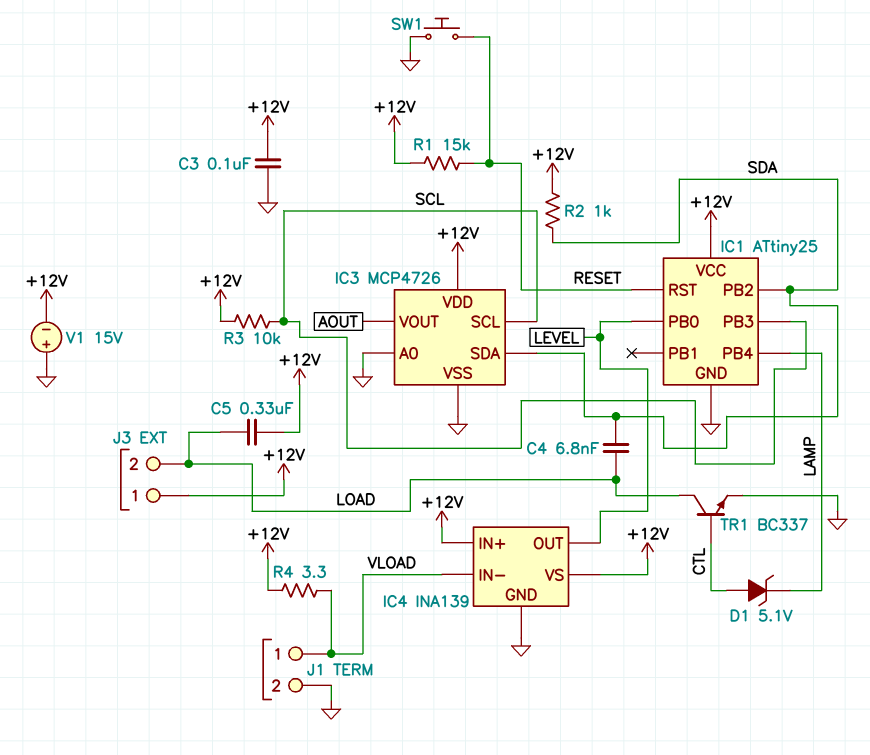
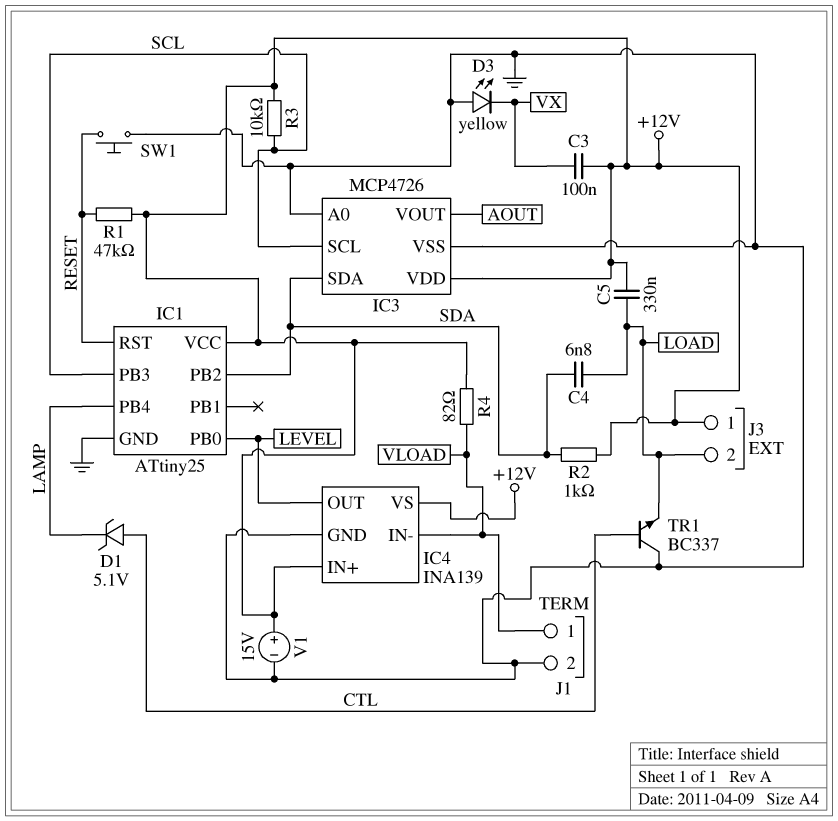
C3: 100nF (+12V, GND) -> 100nF (+12V, VX)
D3: none -> LED yellow (A GND, K VX)
R1: 15k (+12V, RESET) -> 47k (+12V, RESET)
R4: 3.3 (+12V, VLOAD) -> 82 (+12V, VLOAD)
TR1: NPN BC337 (B CTL, C LOAD, E GND) -> NPN BC337 (B CTL, C GND, E LOAD)
V1: 15V (plus GND, minus +12V) -> 15V (plus +12V, minus GND)

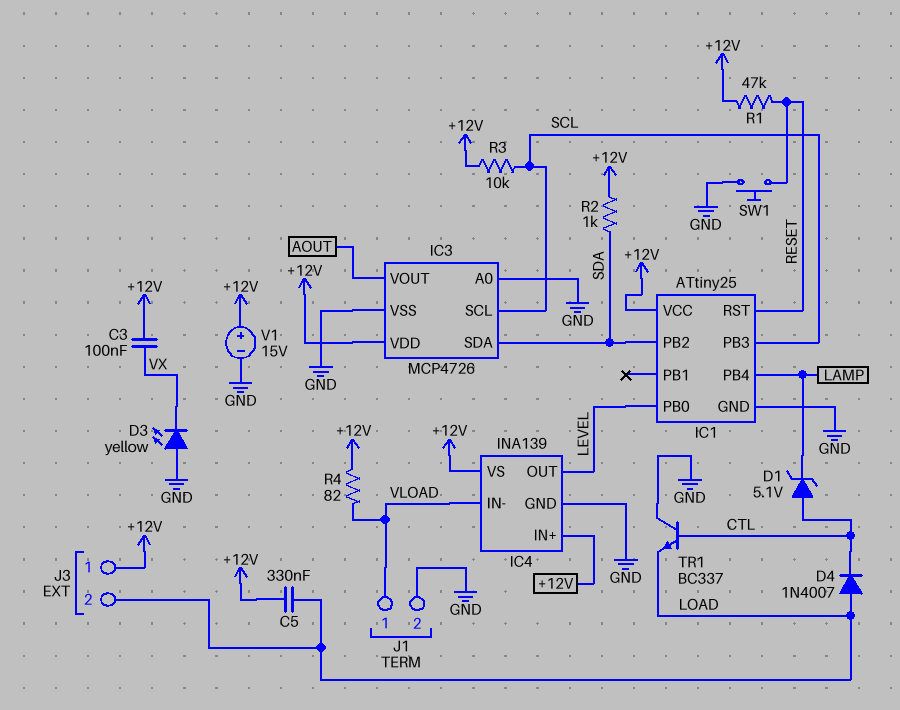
C4: 6.8nF (LOAD, SDA) -> none
D4: none -> diode 1N4007 (A LOAD, K CTL)

